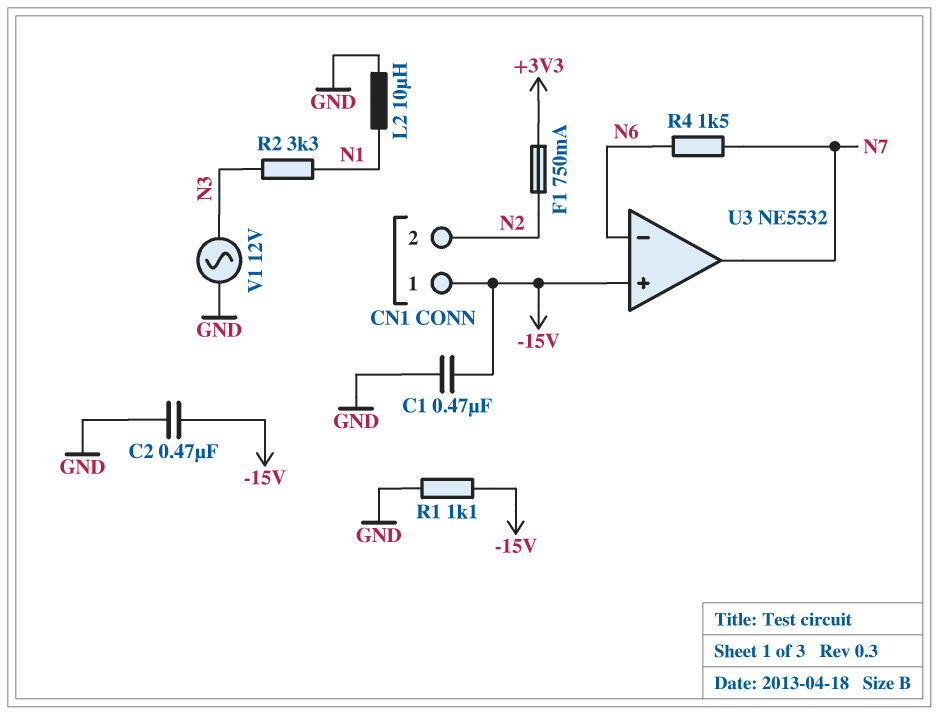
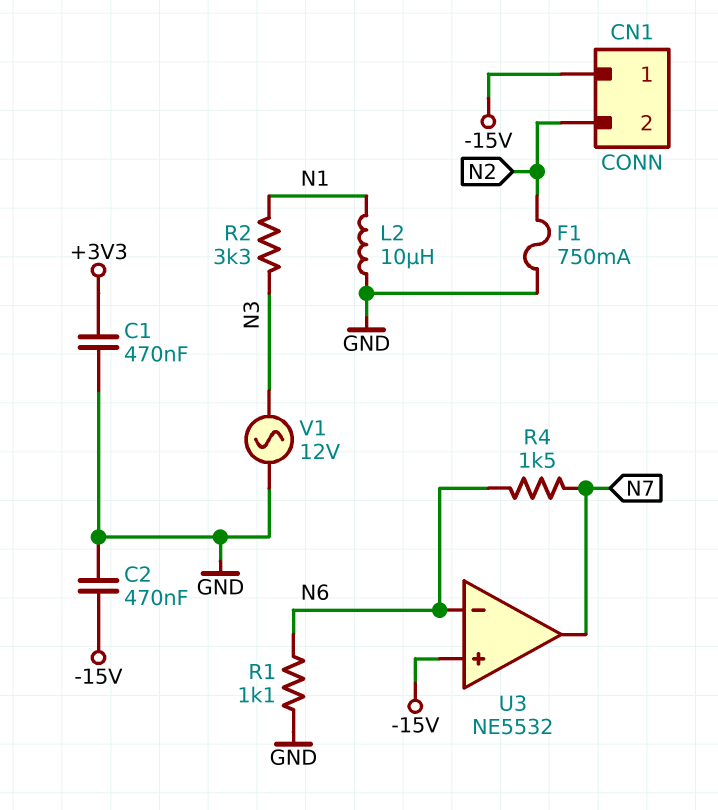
C1: 470nF (-15V, GND) -> 470nF (+3V3, GND)
F1: 750mA (+3V3, N2) -> 750mA (GND, N2)
R1: 1.1k (-15V, GND) -> 1.1k (GND, N6)

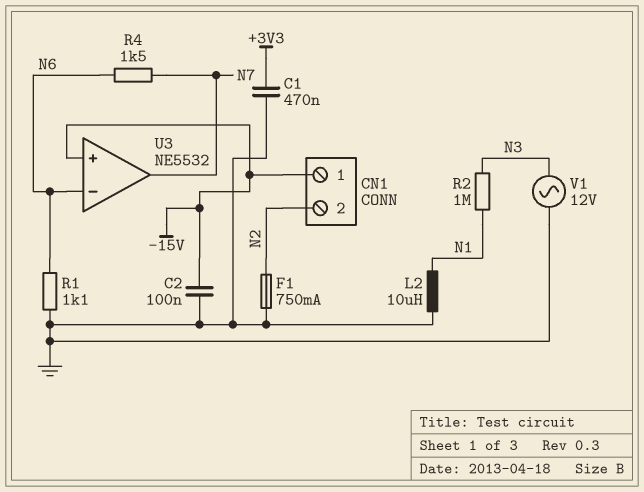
C2: 470nF (-15V, GND) -> 100nF (-15V, GND)
R2: 3.3k (N1, N3) -> 1M (N1, N3)

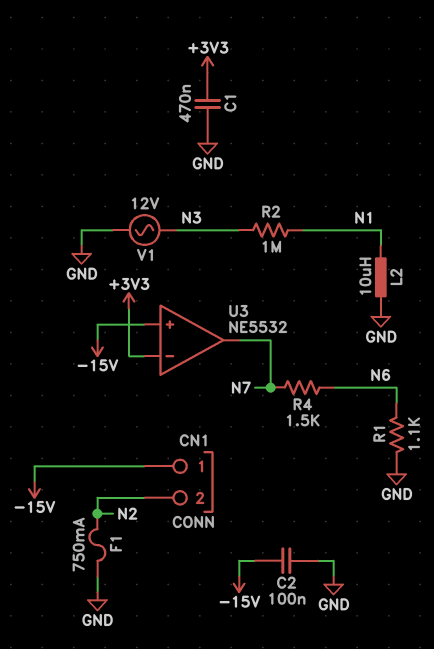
U3 pin in-: N6 -> +3V3

